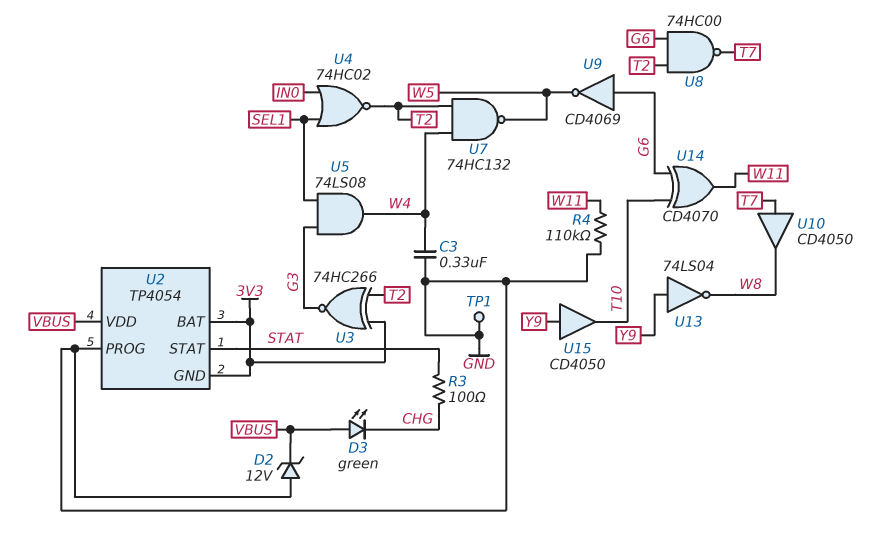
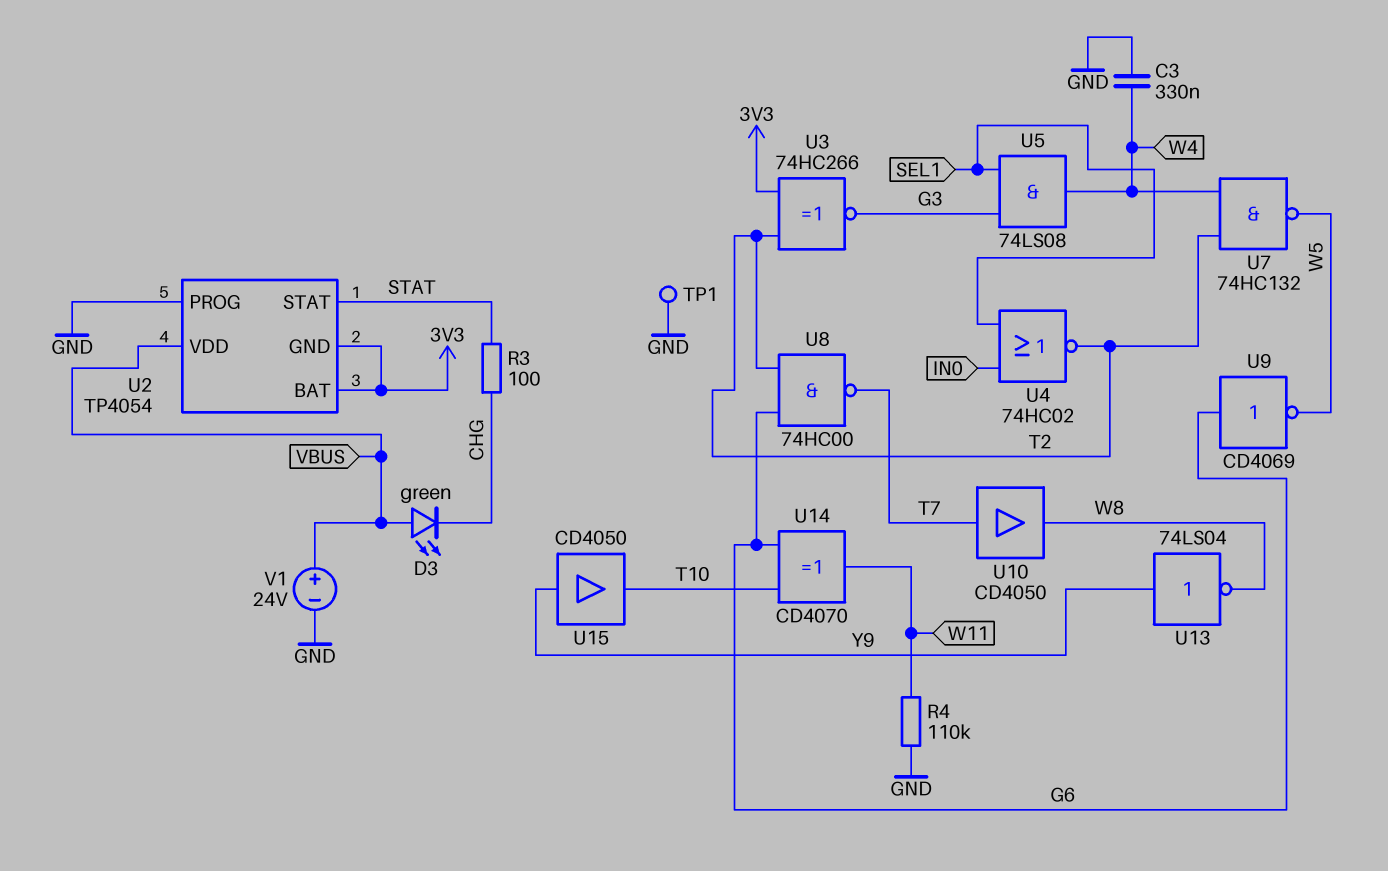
D2: zener 12V (A GND, K VBUS) -> none
V1: none -> 24V (plus VBUS, minus GND)

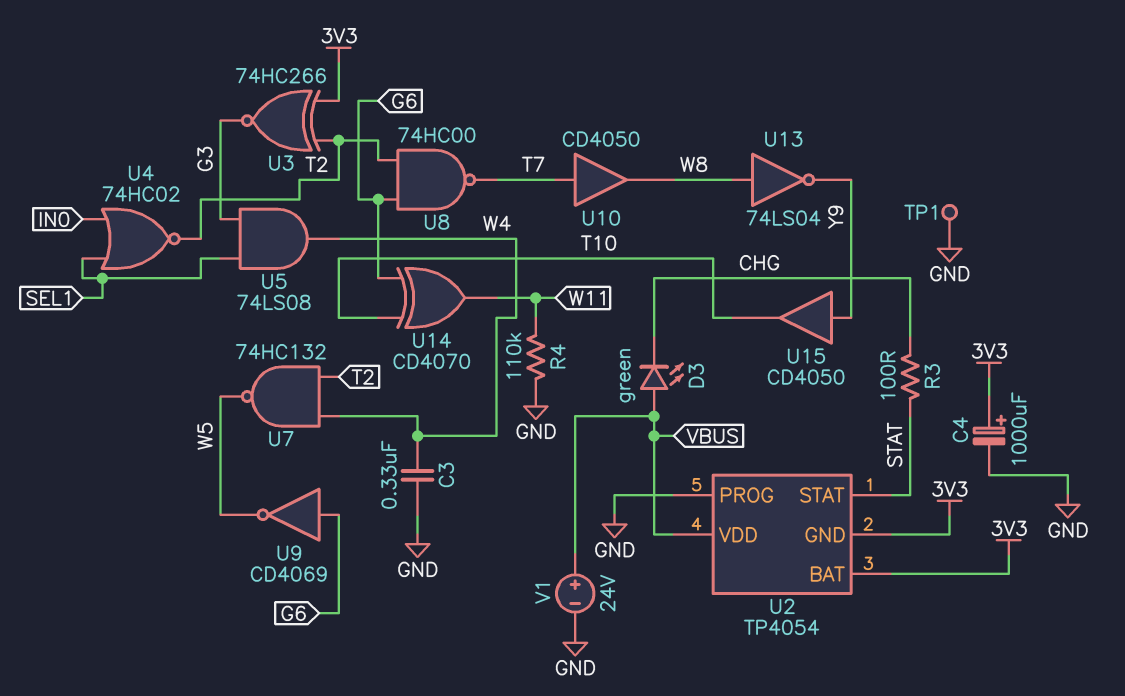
C4: none -> 1000uF (plus 3V3, minus GND)
U13: NOT 74LS04 (in Y9, out W8) -> NOT 74LS04 (in W8, out Y9)

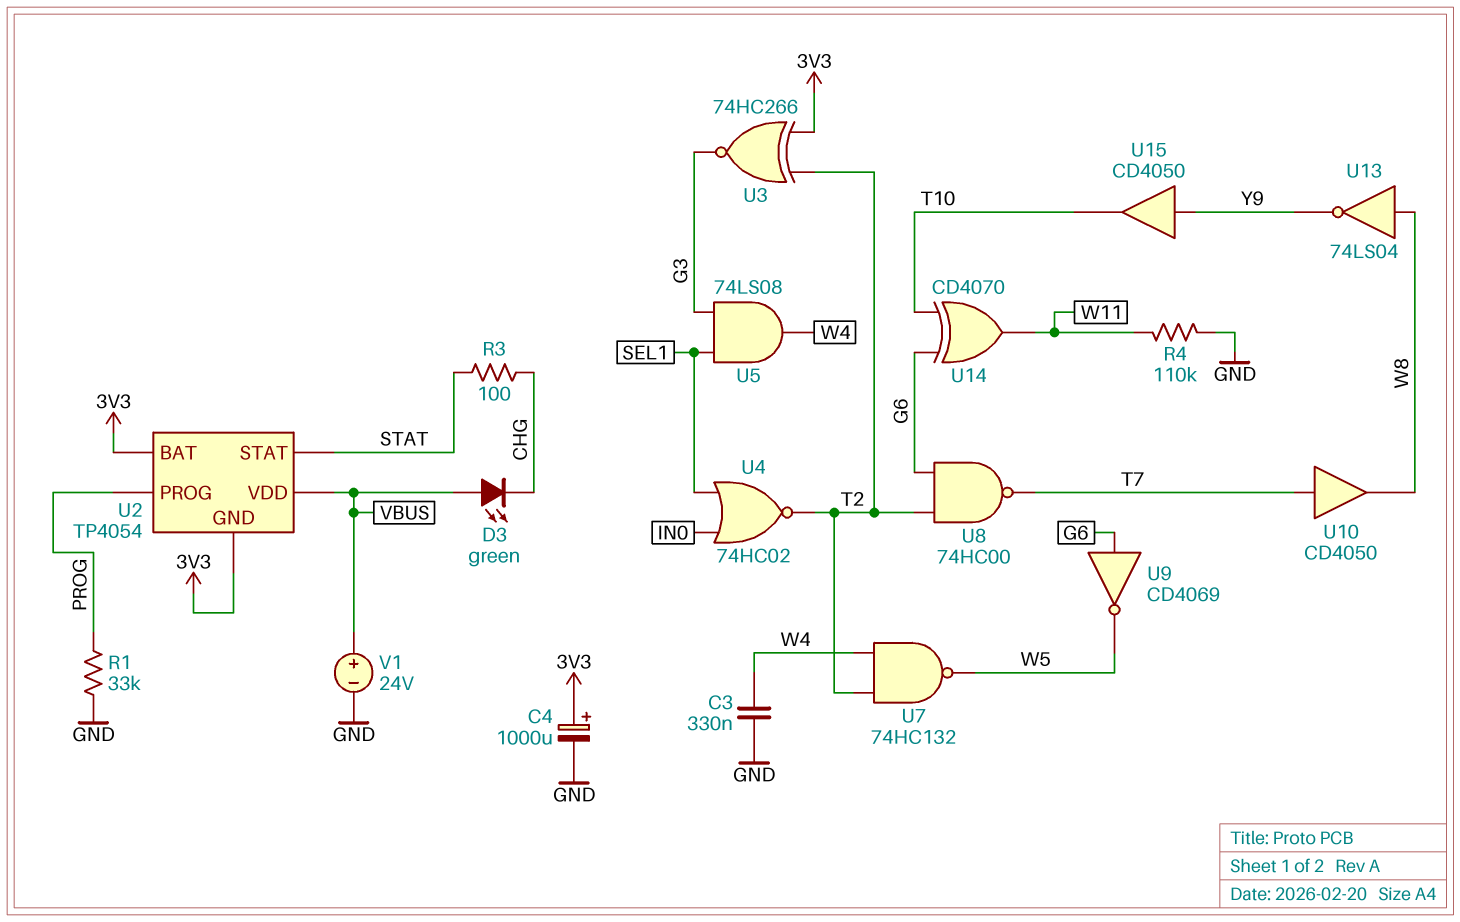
R1: none -> 33k (GND, PROG)
TP1: test point (GND) -> none
U2 pin PROG: GND -> PROG

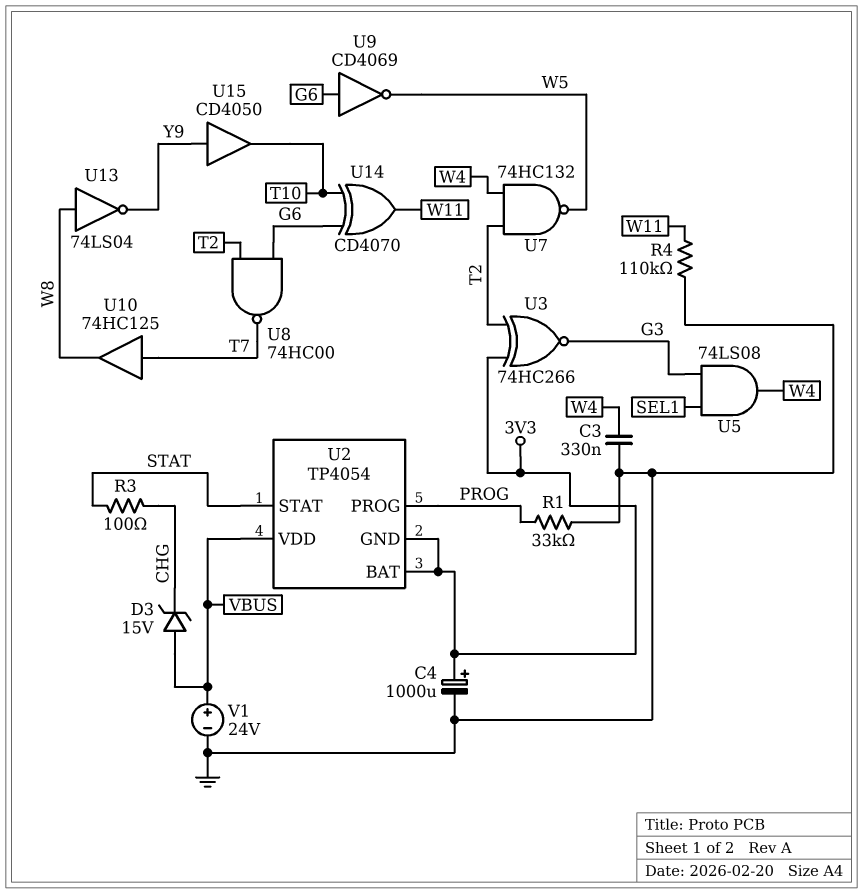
D3: LED green (A VBUS, K CHG) -> zener 15V (A VBUS, K CHG)
U4: NOR 74HC02 (in IN0, in SEL1, out T2) -> none
U10: buffer CD4050 (in T7, out W8) -> buffer 74HC125 (in T7, out W8)

